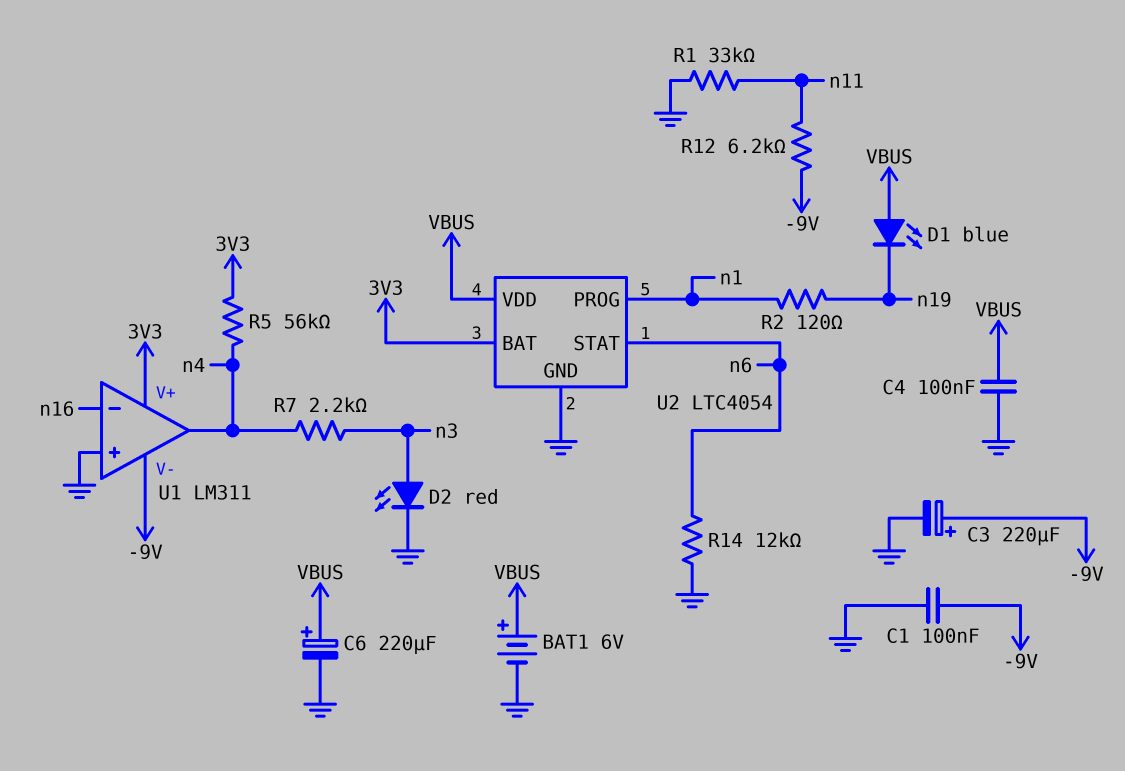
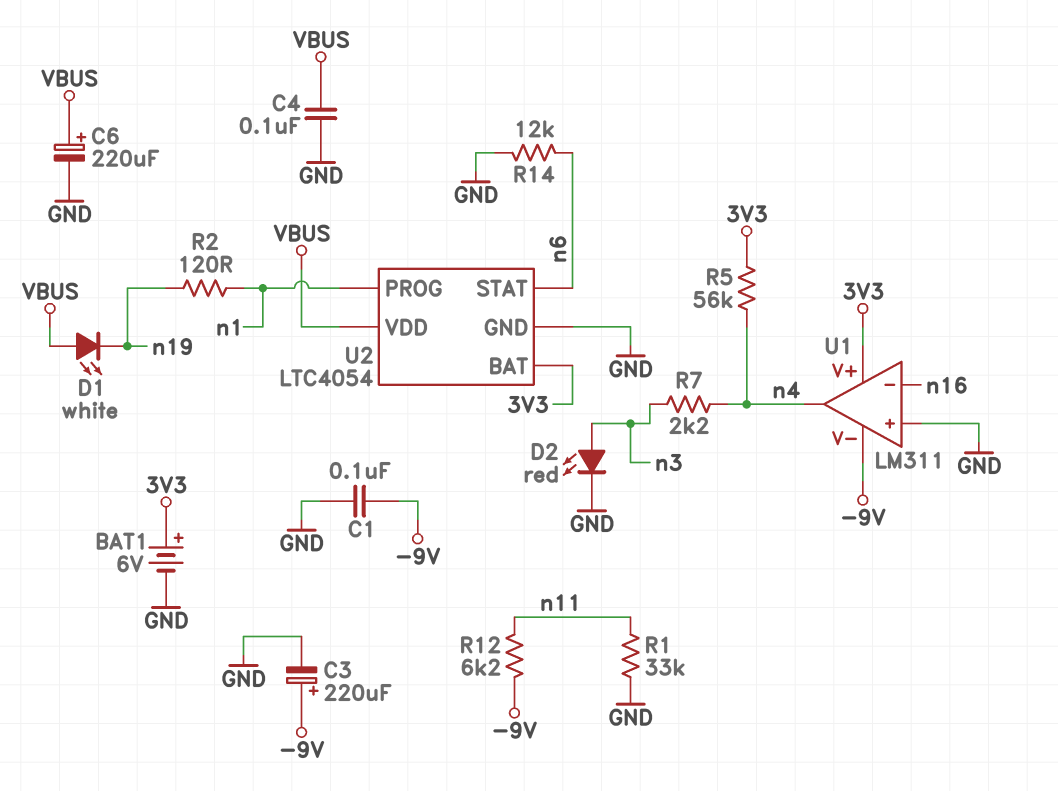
BAT1: 6V (plus VBUS, minus GND) -> 6V (plus 3V3, minus GND)
D1: LED blue (A VBUS, K n19) -> LED white (A VBUS, K n19)

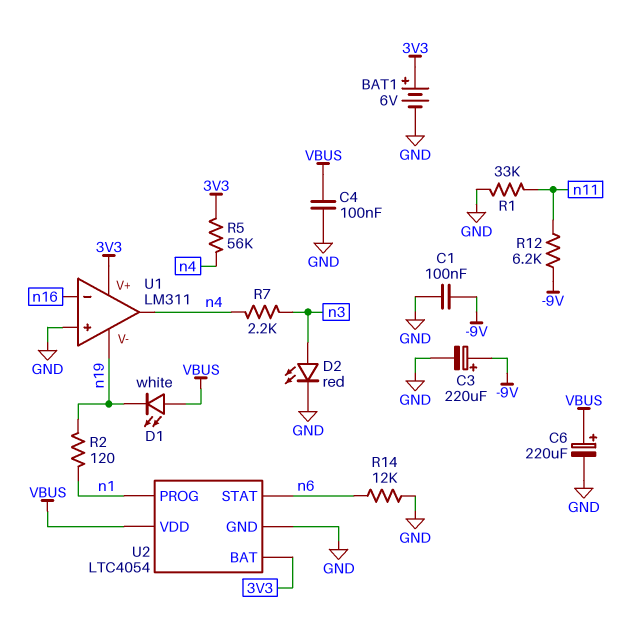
U1 pin V-: -9V -> n19

